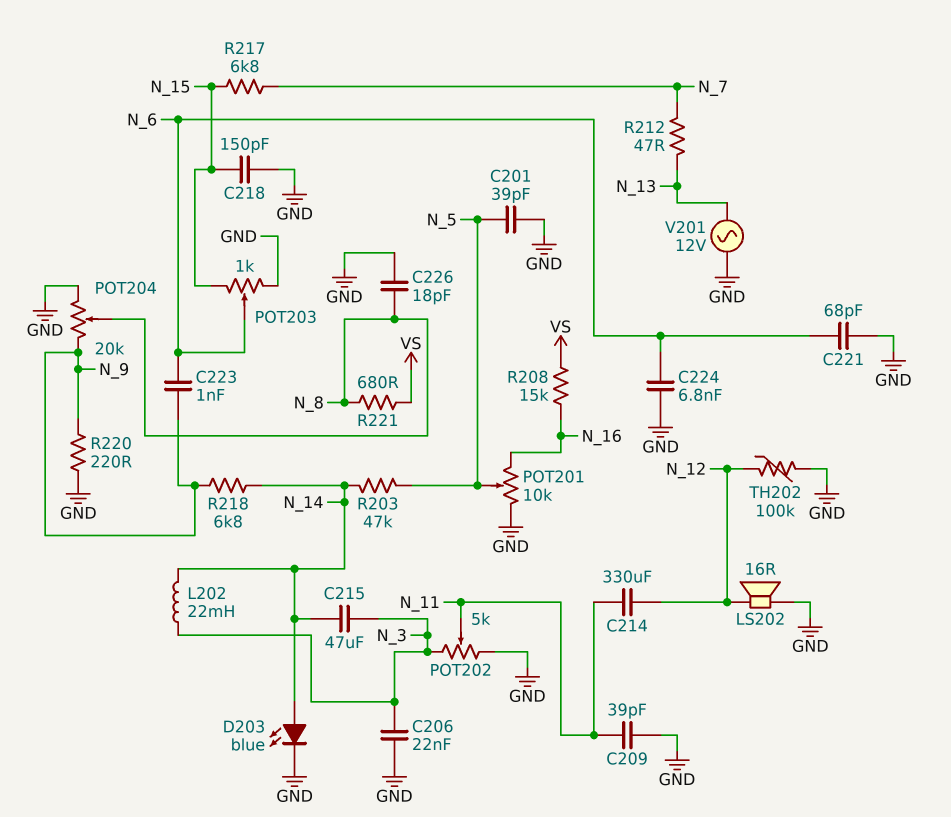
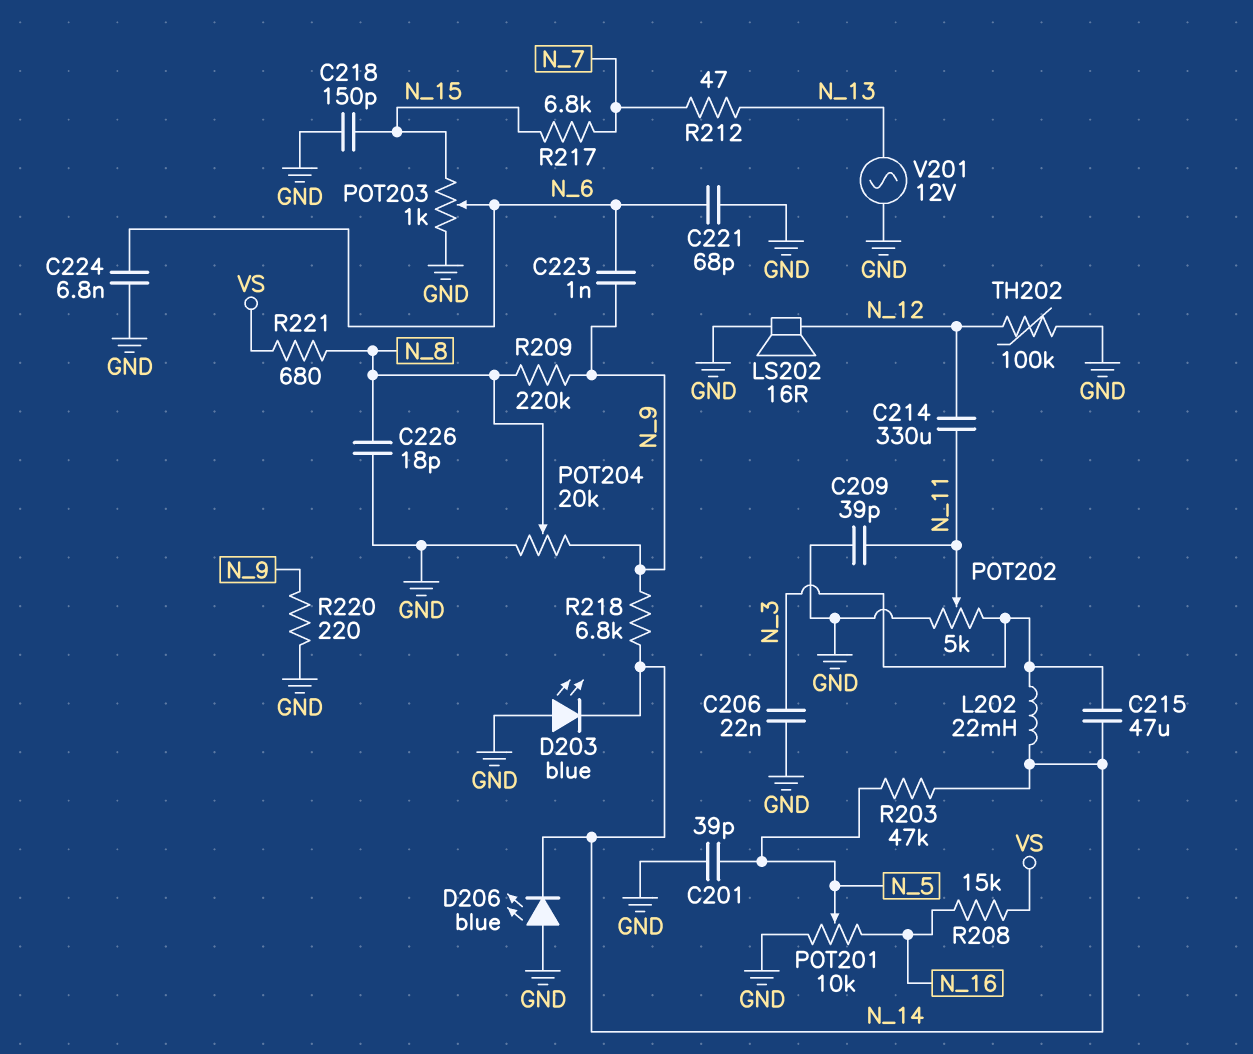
D203: LED blue (A N_14, K GND) -> LED blue (A GND, K N_14)
D206: none -> LED blue (A GND, K N_14)
R209: none -> 220k (N_8, N_9)

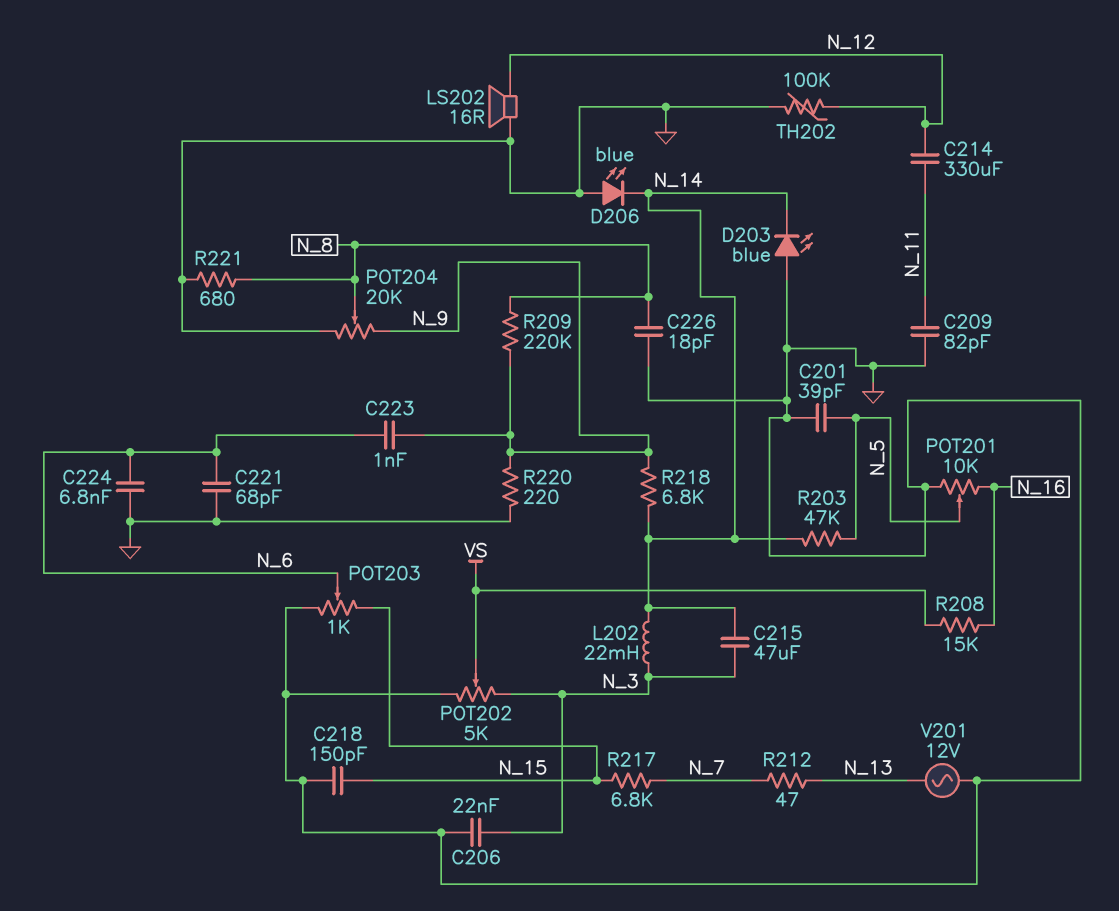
C209: 39pF (GND, N_11) -> 82pF (GND, N_11)
POT202: 5k (GND, N_3, wiper N_11) -> 5k (GND, N_3, wiper VS)
R221: 680 (N_8, VS) -> 680 (GND, N_8)

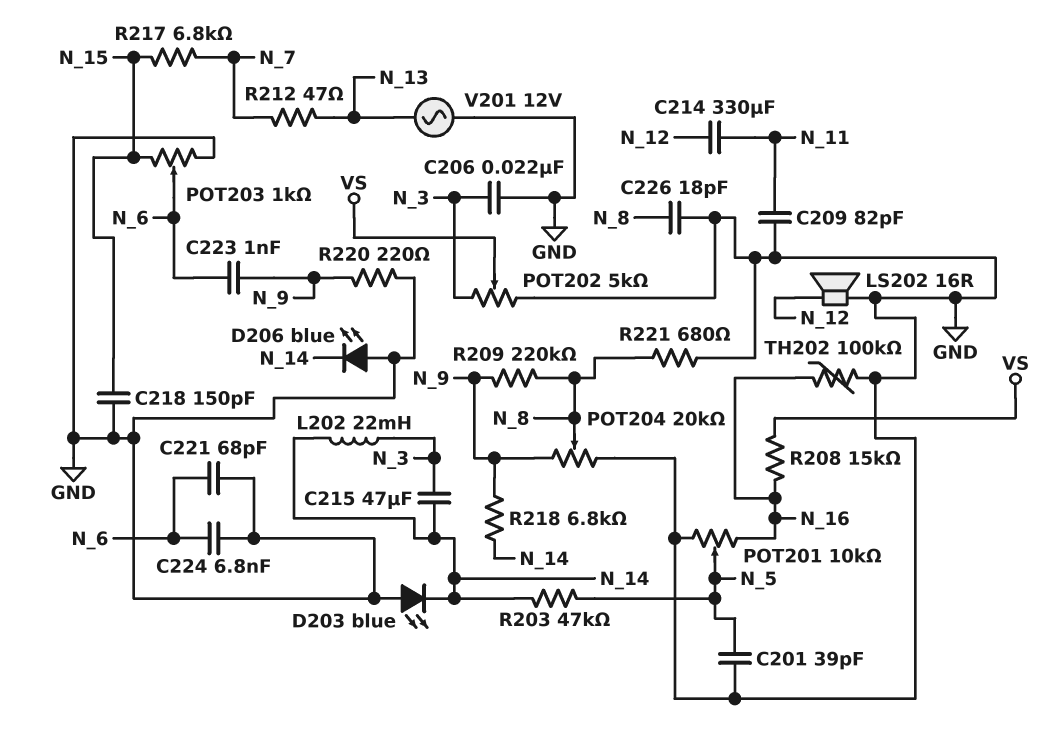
TH202: 100k (GND, N_12) -> 100k (GND, N_16)

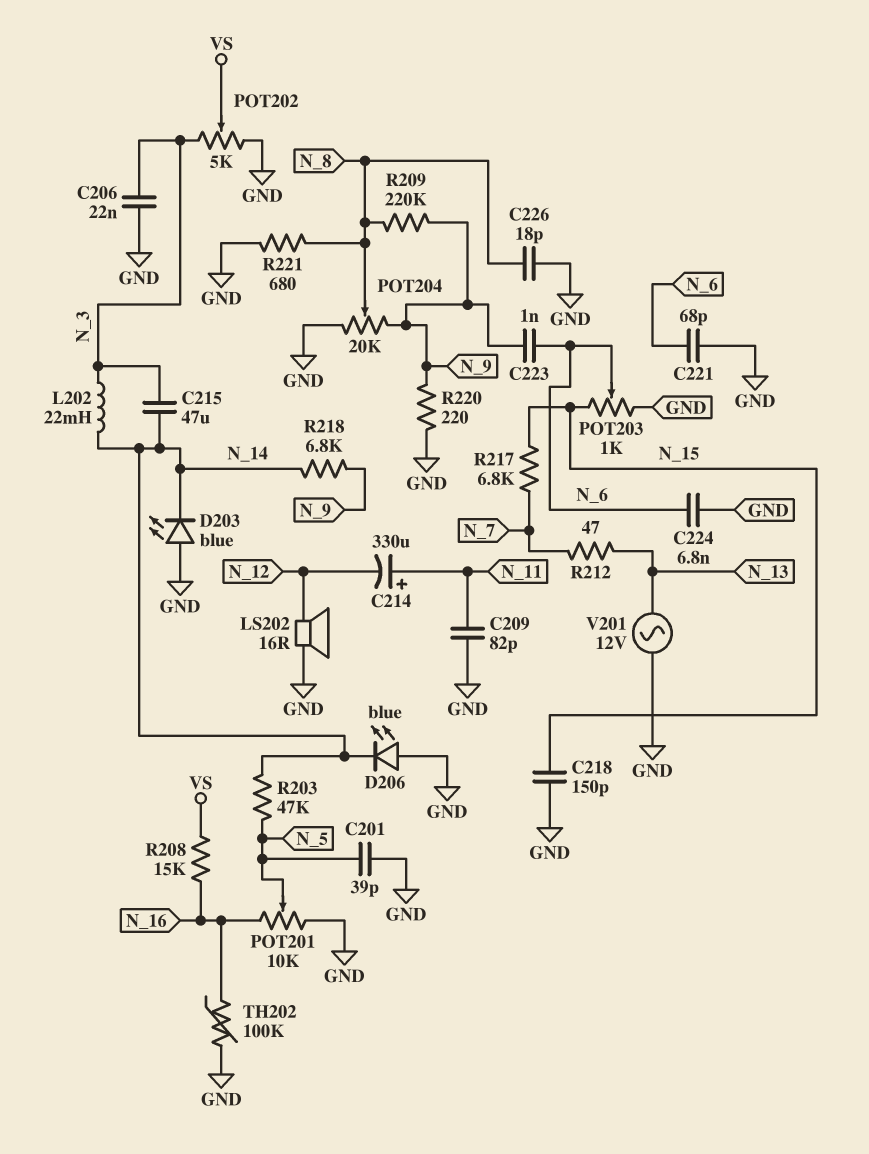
C214: 330uF (N_11, N_12) -> 330uF (plus N_11, minus N_12)

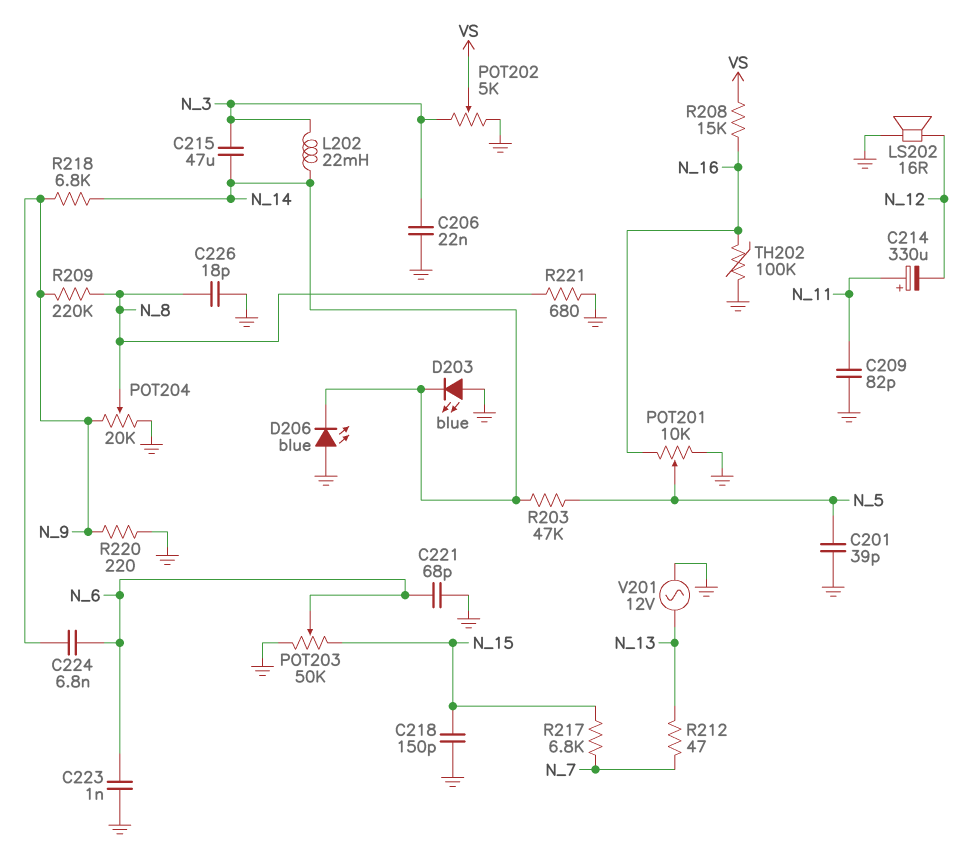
C223: 1nF (N_6, N_9) -> 1nF (GND, N_6)
C224: 6.8nF (GND, N_6) -> 6.8nF (N_6, N_9)
POT203: 1k (GND, N_15, wiper N_6) -> 50k (GND, N_15, wiper N_6)

